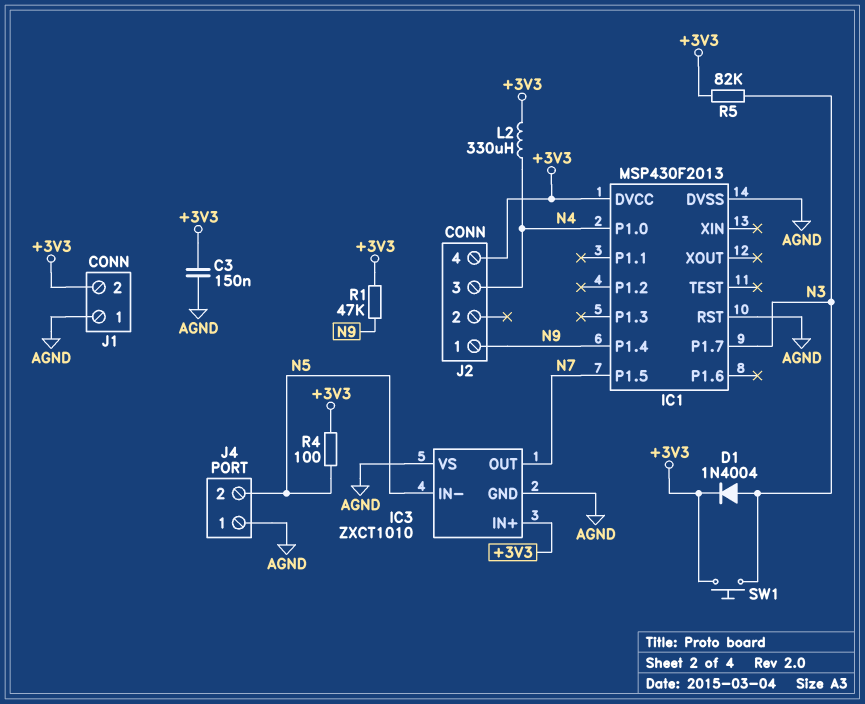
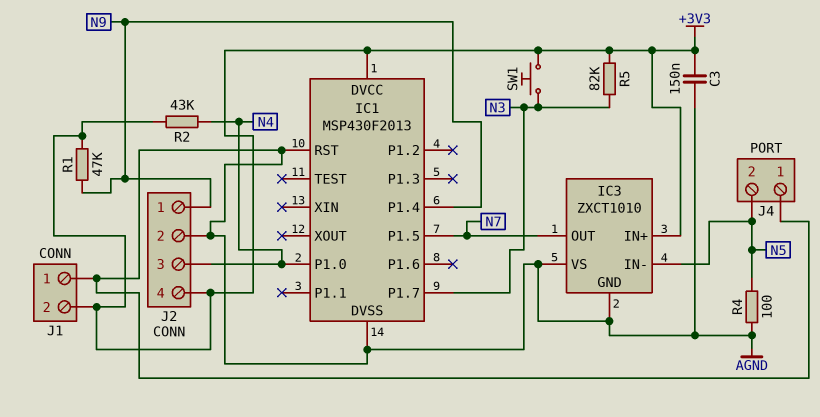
D1: diode 1N4004 (A N3, K +3V3) -> none
J2 pin 2: none -> AGND
L2: 330uH (+3V3, N4) -> none
R2: none -> 43k (+3V3, N4)
R4: 100 (+3V3, N5) -> 100 (AGND, N5)

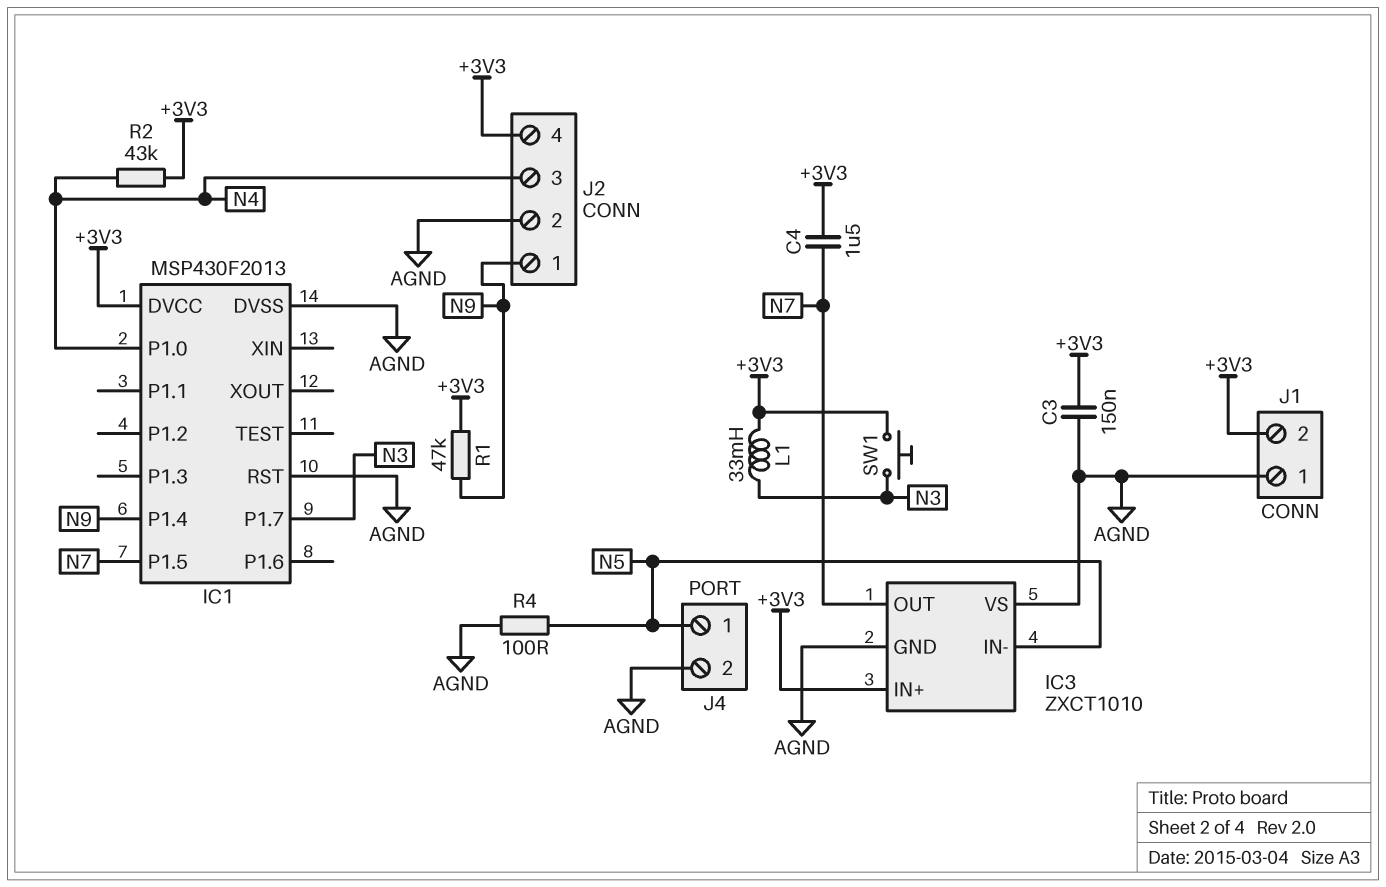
C4: none -> 1.5uF (+3V3, N7)
J4 pin 1: AGND -> N5
J4 pin 2: N5 -> AGND
L1: none -> 33mH (+3V3, N3)
R5: 82k (+3V3, N3) -> none

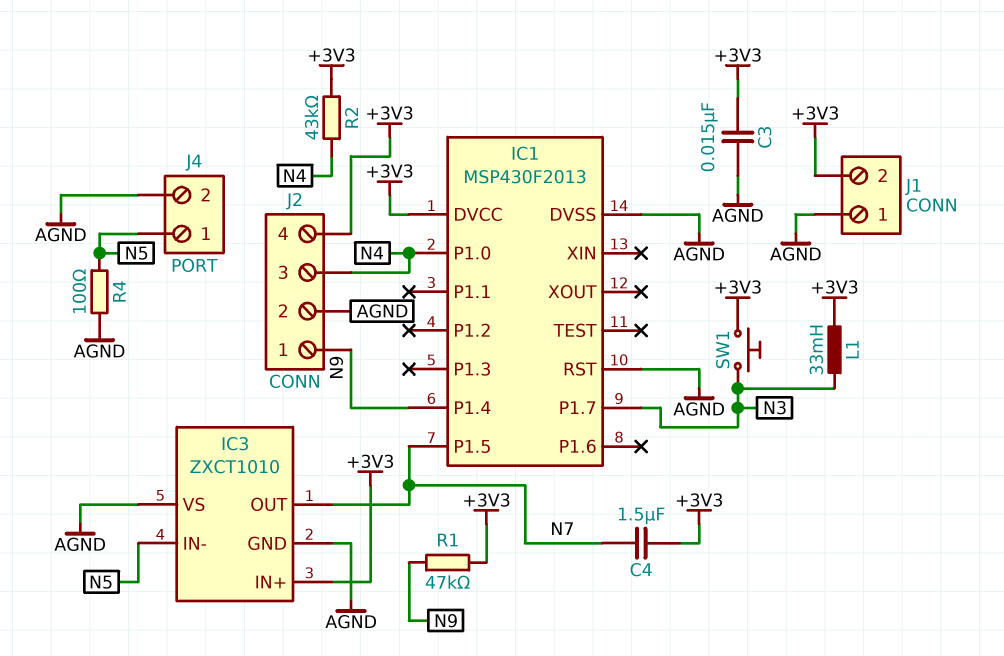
C3: 150nF (+3V3, AGND) -> 15nF (+3V3, AGND)

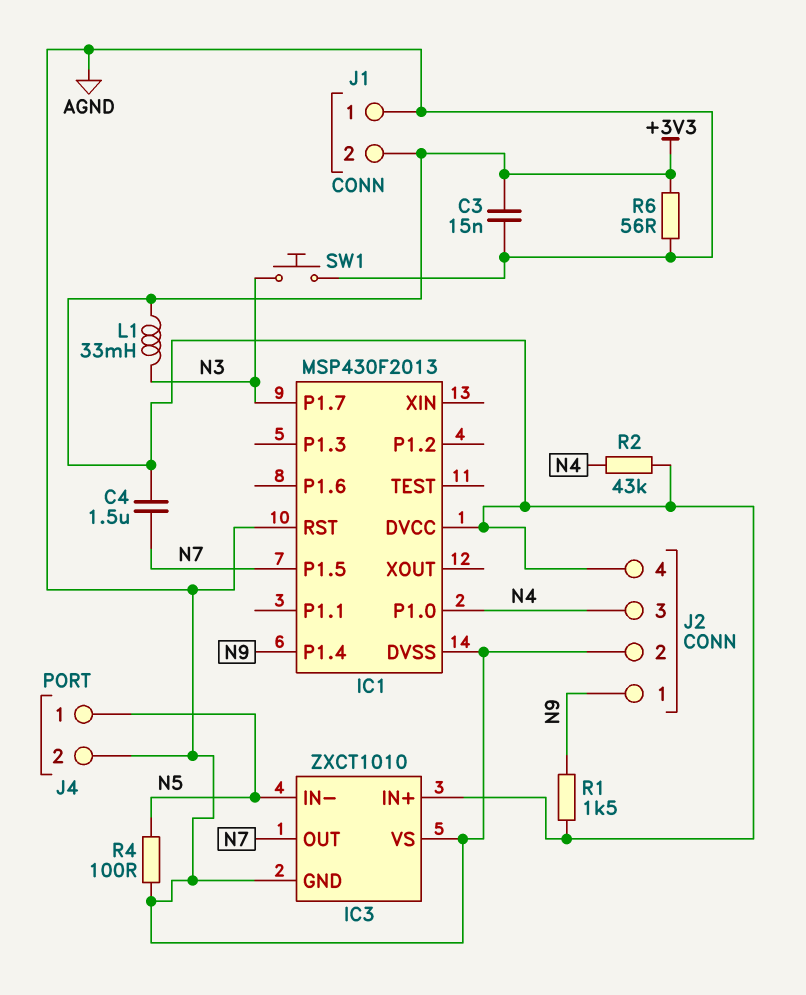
R1: 47k (+3V3, N9) -> 1.5k (+3V3, N9)
R6: none -> 56 (+3V3, AGND)
SW1: button (+3V3, N3) -> button (AGND, N3)

